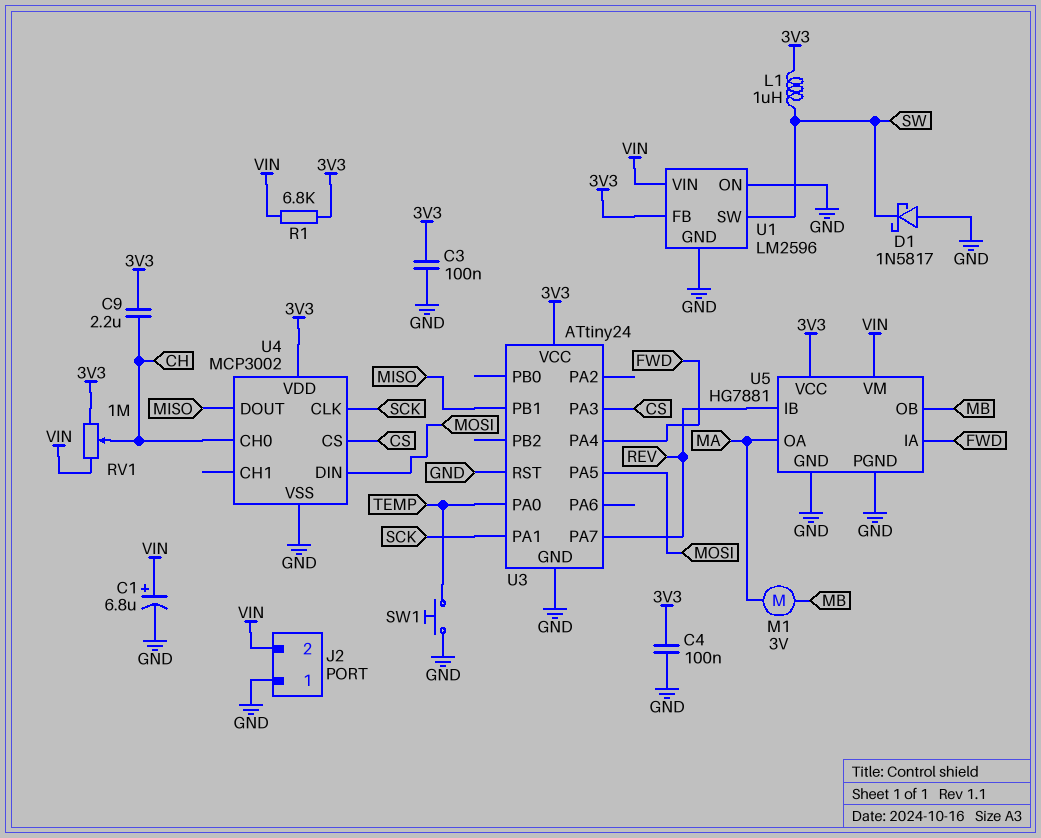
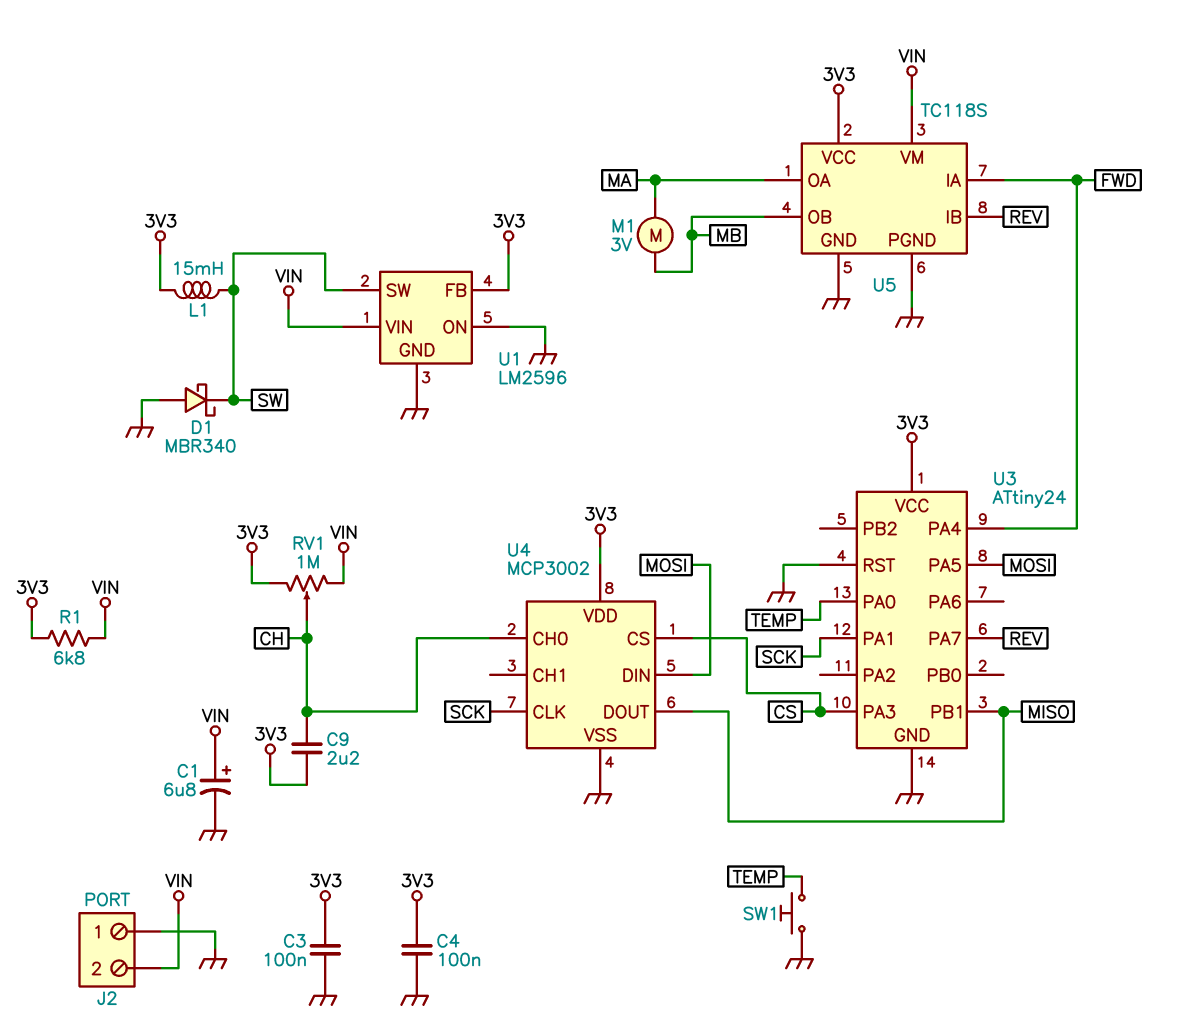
D1: schottky 1N5817 (A GND, K SW) -> schottky MBR340 (A GND, K SW)
L1: 1uH (3V3, SW) -> 15mH (3V3, SW)
U5: HG7881 -> TC118S

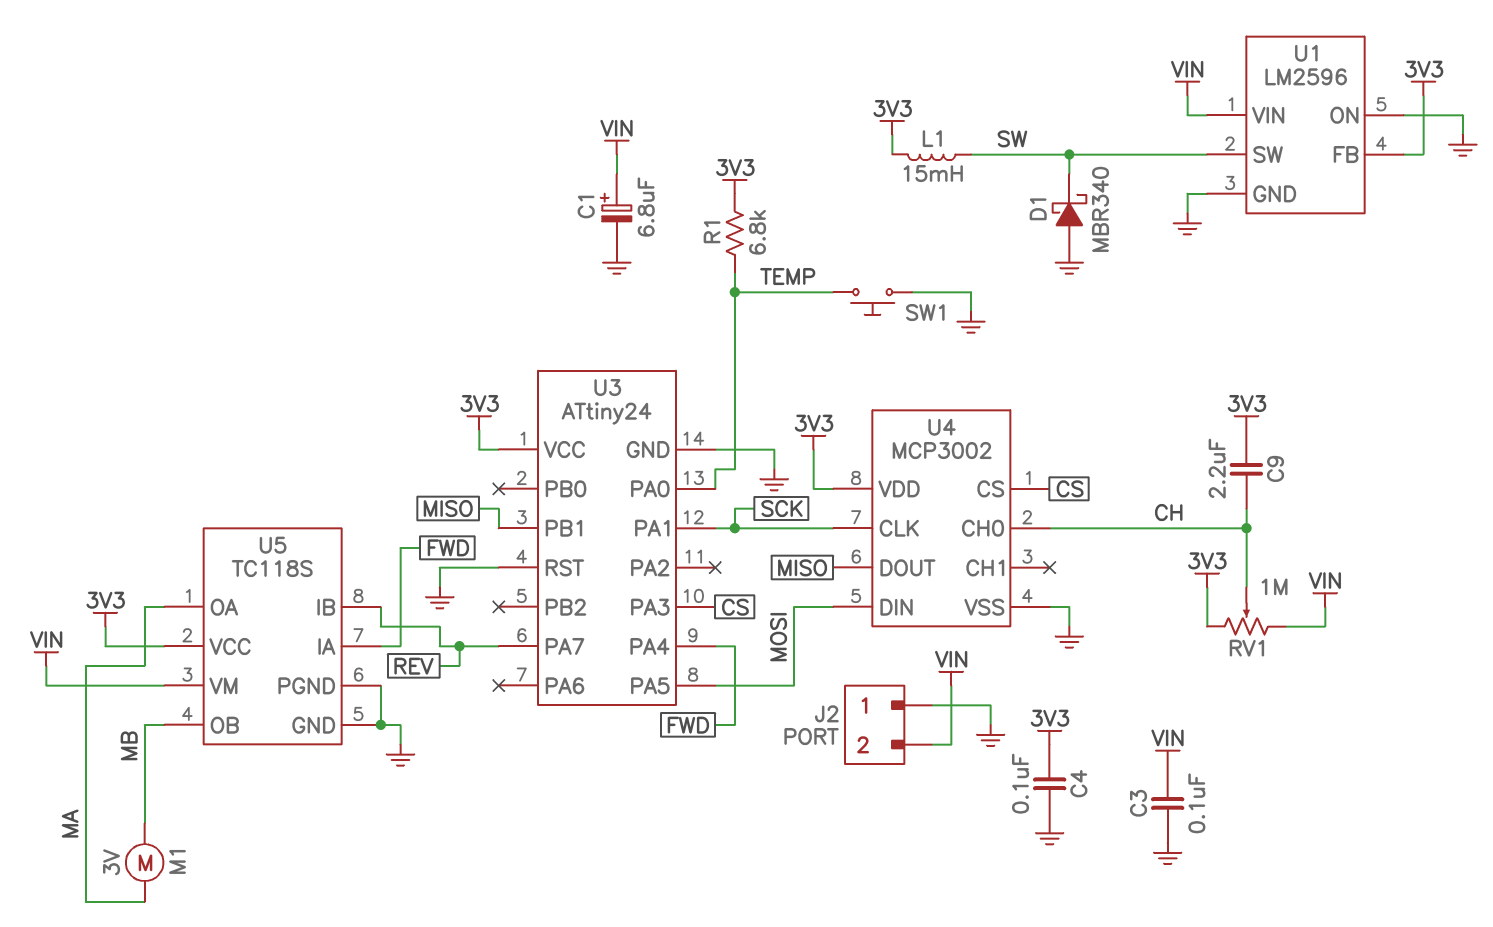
C3: 100nF (3V3, GND) -> 100nF (GND, VIN)
R1: 6.8k (3V3, VIN) -> 6.8k (3V3, TEMP)

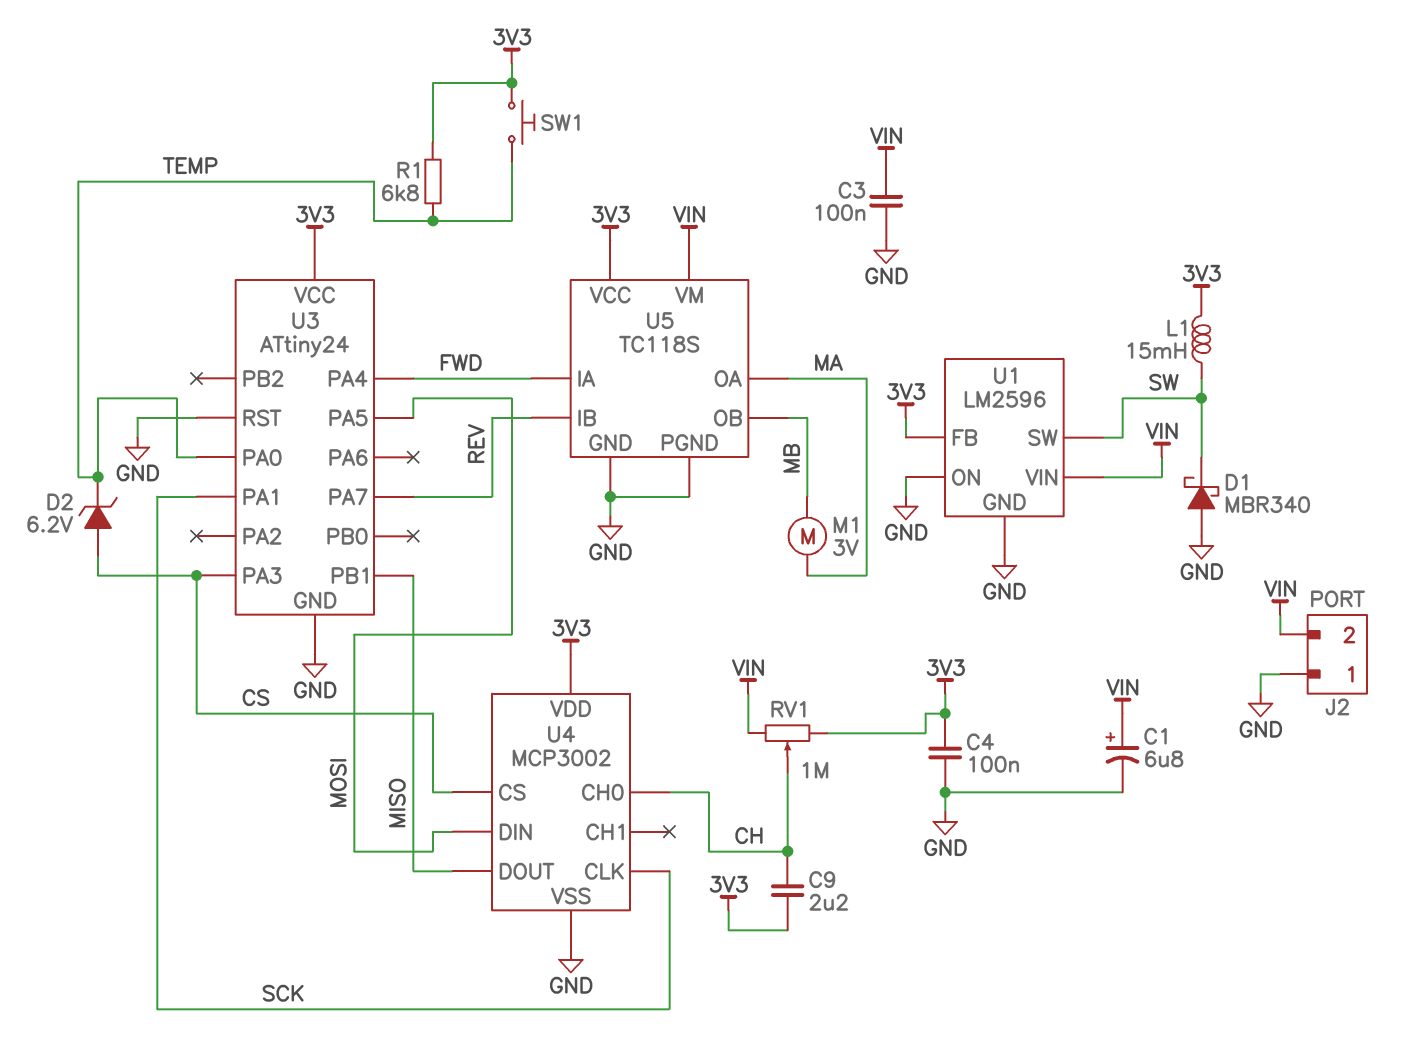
D2: none -> zener 6.2V (A CS, K TEMP)
SW1: button (GND, TEMP) -> button (3V3, TEMP)

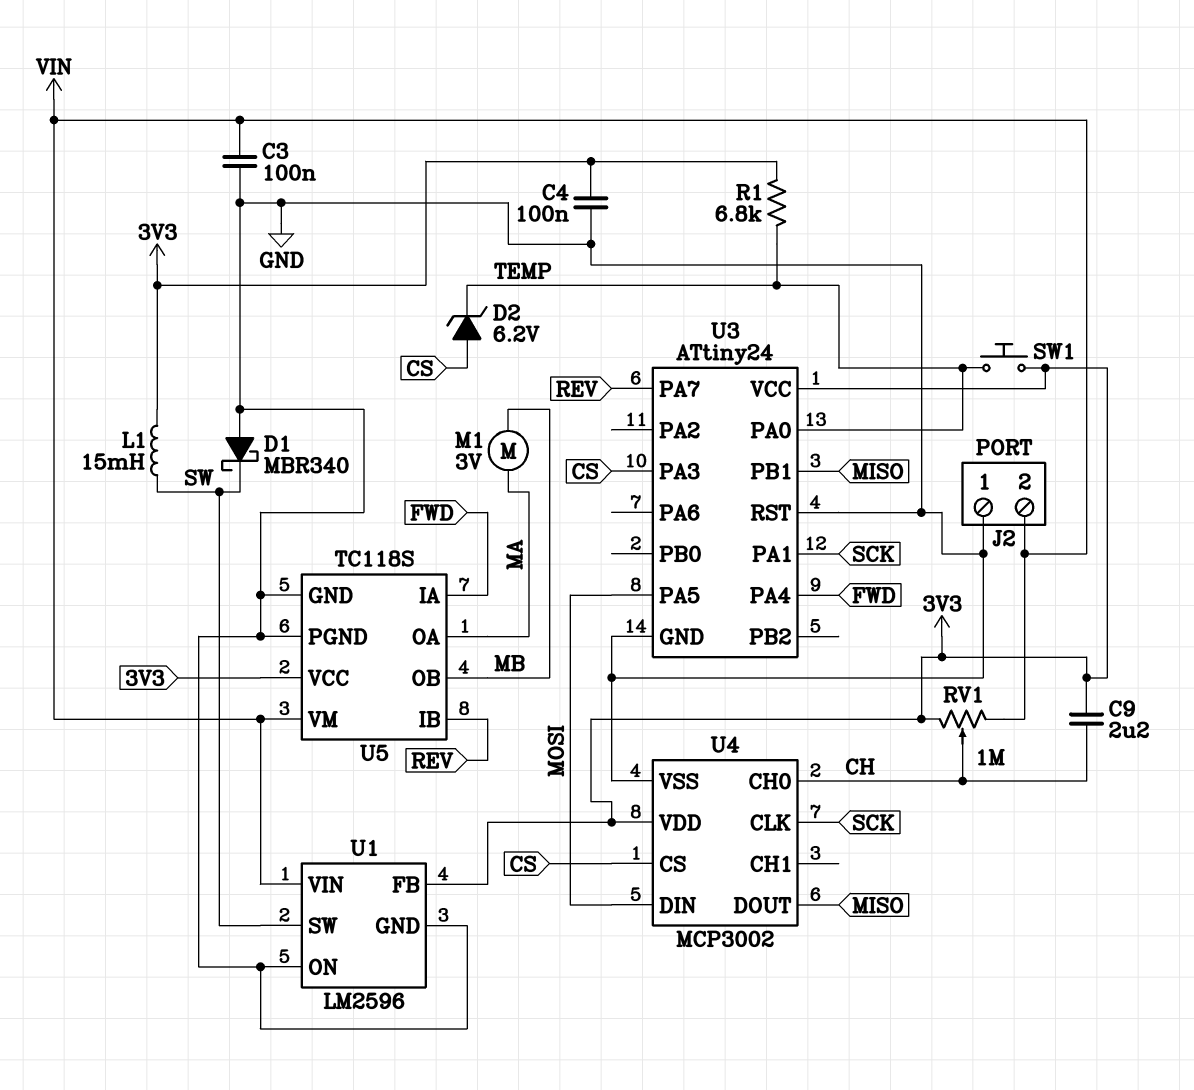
C1: 6.8uF (plus VIN, minus GND) -> none

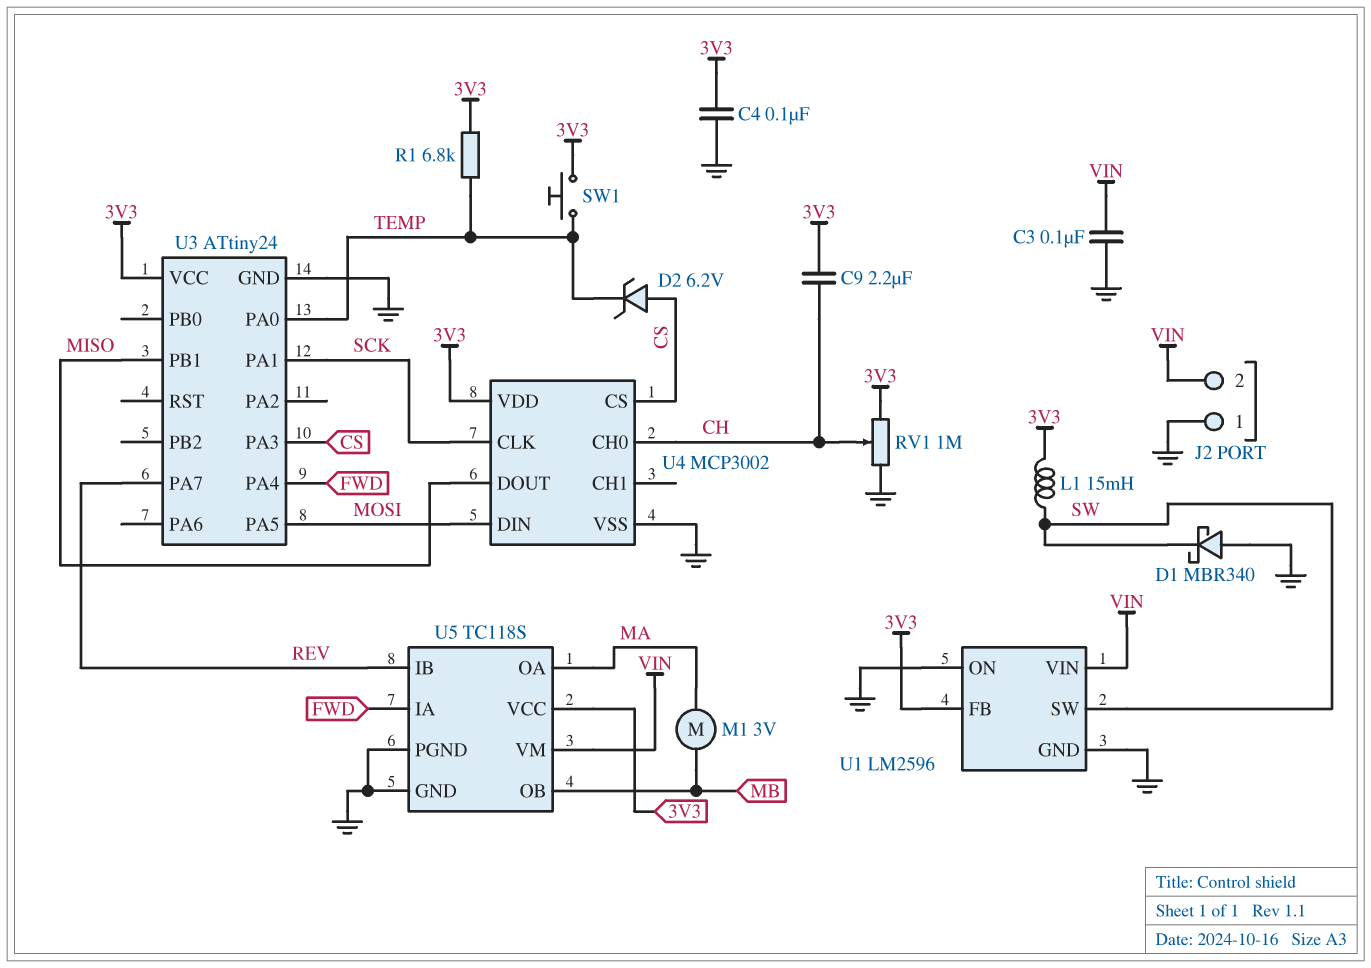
RV1: 1M (3V3, VIN, wiper CH) -> 1M (3V3, GND, wiper CH)
U3 pin RST: GND -> none

